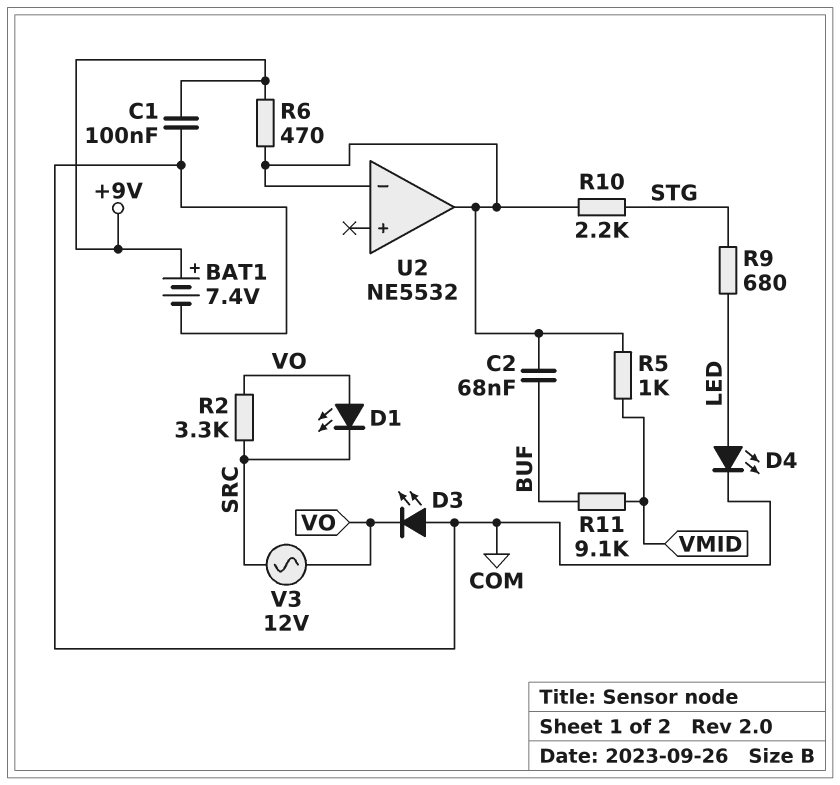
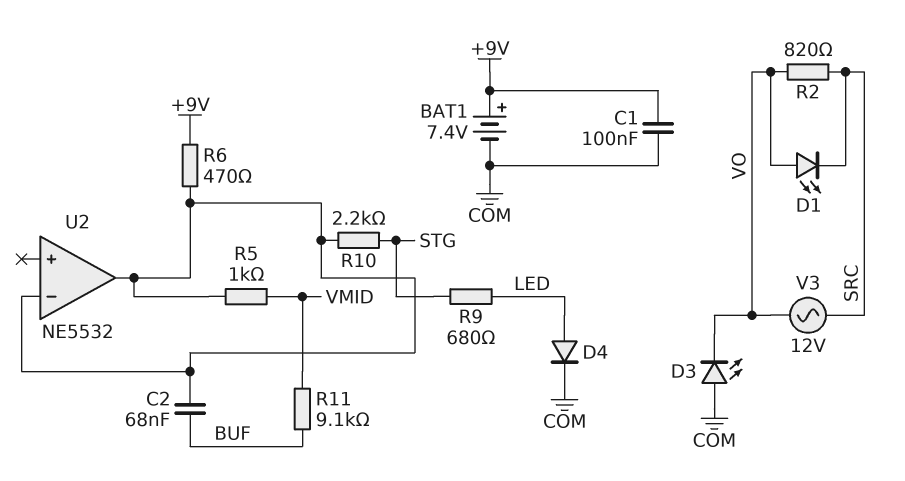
D4: LED (A LED, K COM) -> diode (A LED, K COM)
R2: 3.3k (SRC, VO) -> 820 (SRC, VO)

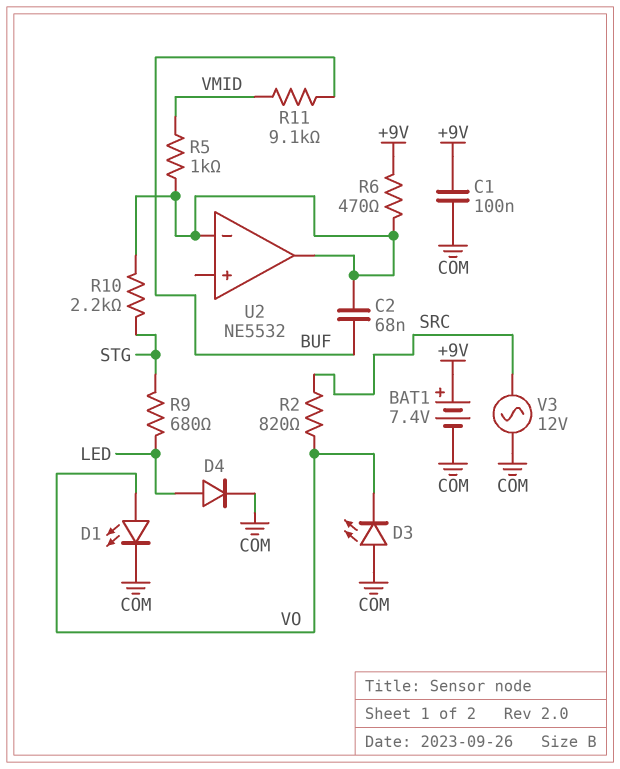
D1: LED (A VO, K SRC) -> LED (A VO, K COM)
V3: AC 12V (SRC, VO) -> AC 12V (COM, SRC)

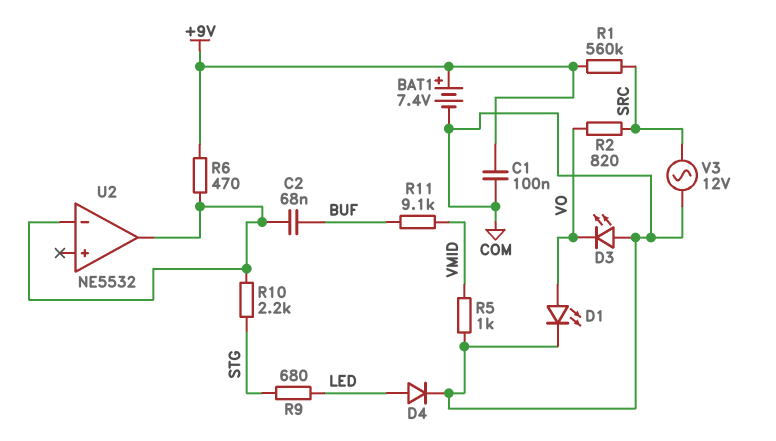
R1: none -> 560k (+9V, SRC)
R5: 1k (U2/in-, VMID) -> 1k (COM, VMID)

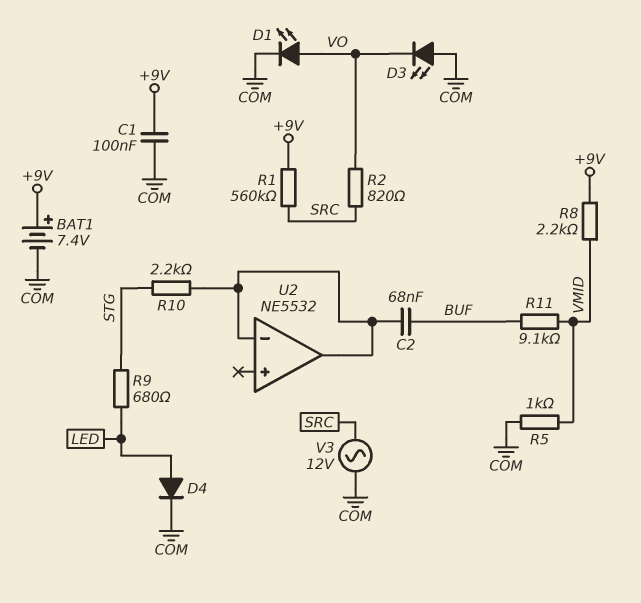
R6: 470 (+9V, U2/in-) -> none
R8: none -> 2.2k (+9V, VMID)

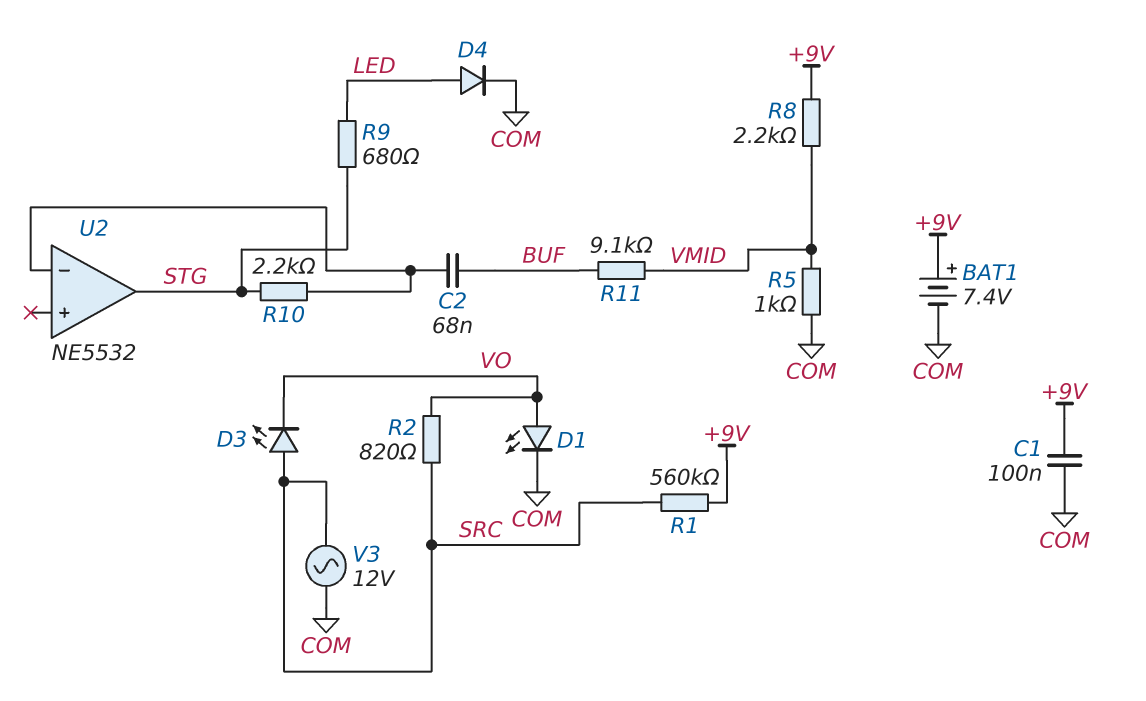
D3: LED (A COM, K VO) -> LED (A SRC, K VO)
U2 pin out: U2/in- -> STG

